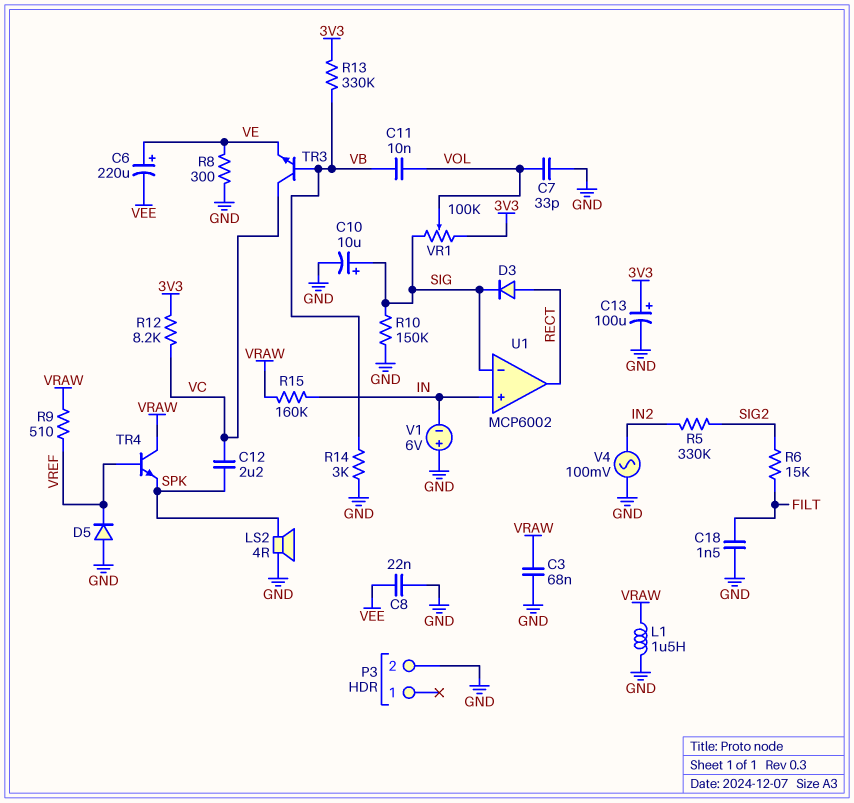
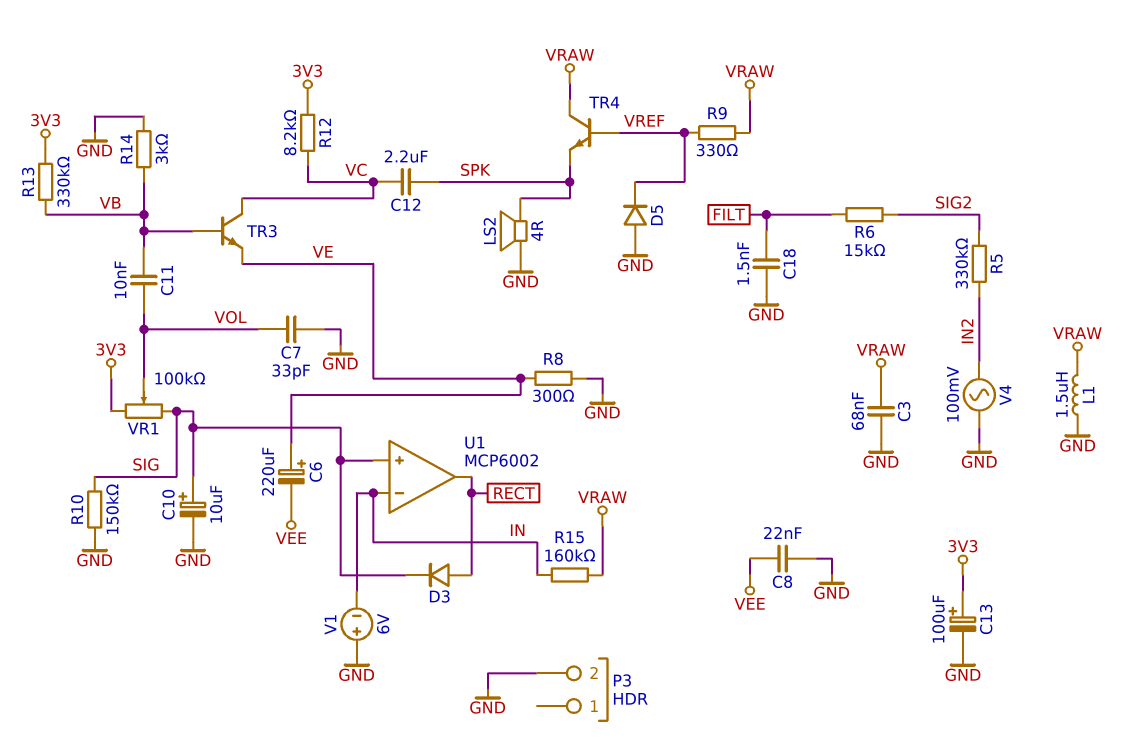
R9: 510 (VRAW, VREF) -> 330 (VRAW, VREF)
U1 pin in+: IN -> SIG
U1 pin in-: SIG -> IN

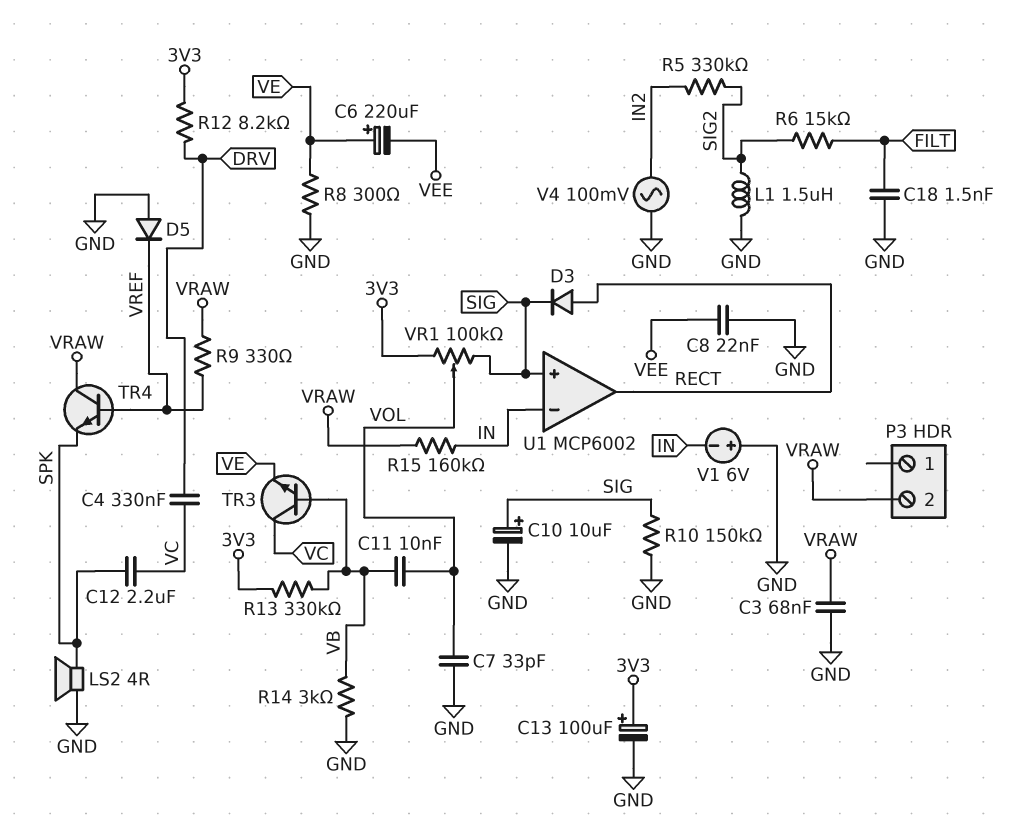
C4: none -> 330nF (DRV, VC)
L1: 1.5uH (GND, VRAW) -> 1.5uH (GND, SIG2)
P3 pin 2: GND -> VRAW
R12: 8.2k (3V3, VC) -> 8.2k (3V3, DRV)

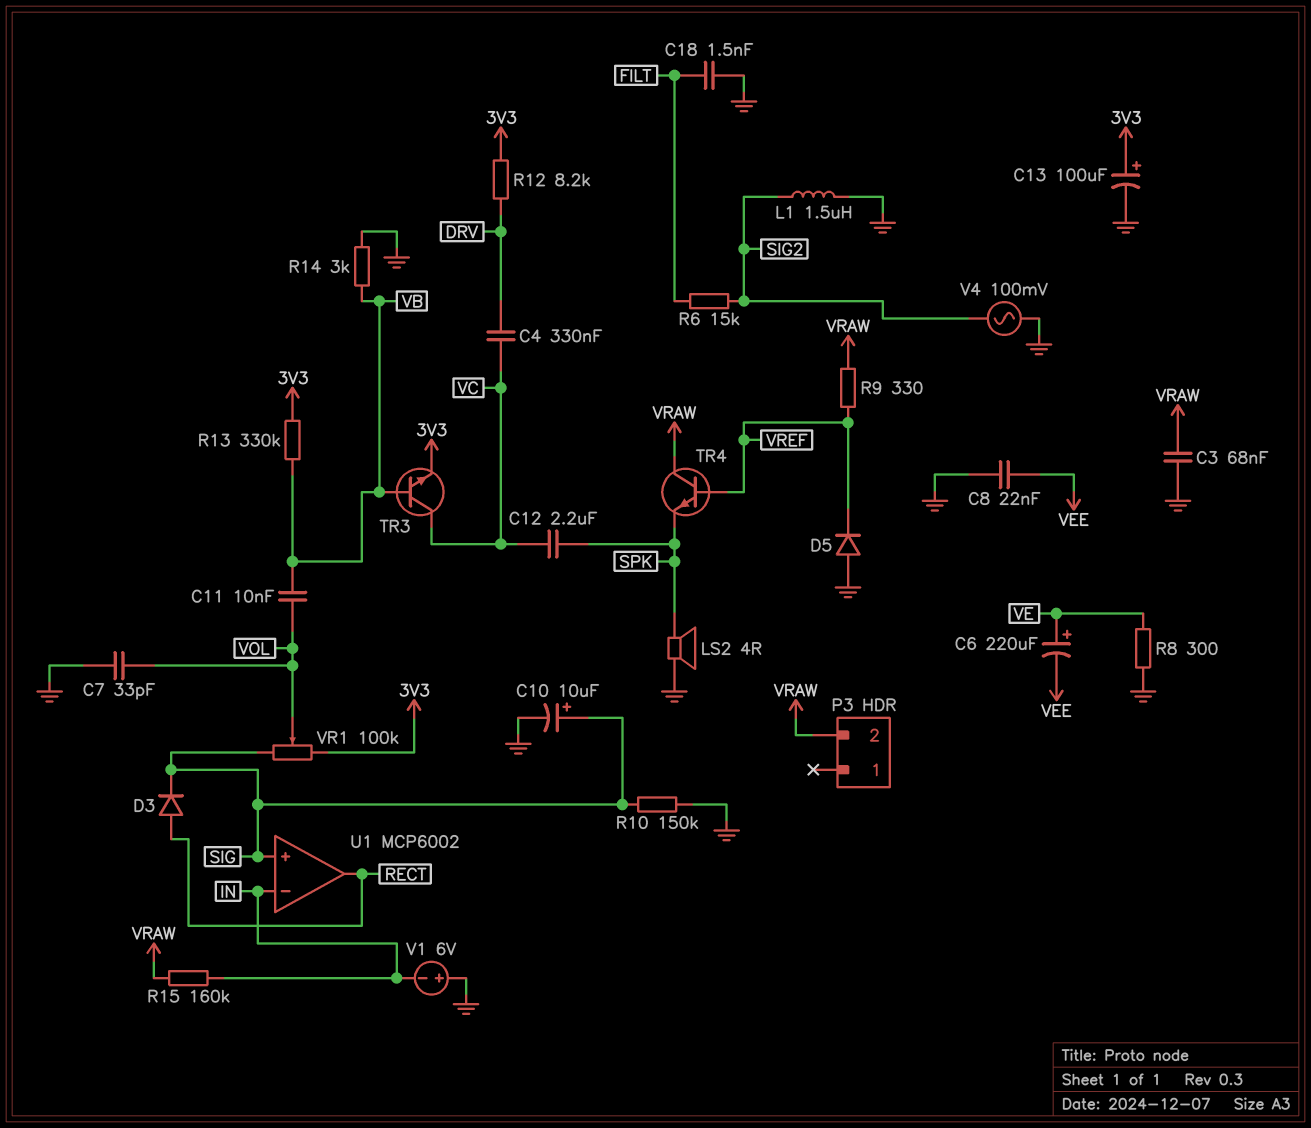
R5: 330k (IN2, SIG2) -> none
TR3: NPN (B VB, C VC, E VE) -> NPN (B VB, C VC, E 3V3)
V4: AC 100mV (GND, IN2) -> AC 100mV (GND, SIG2)

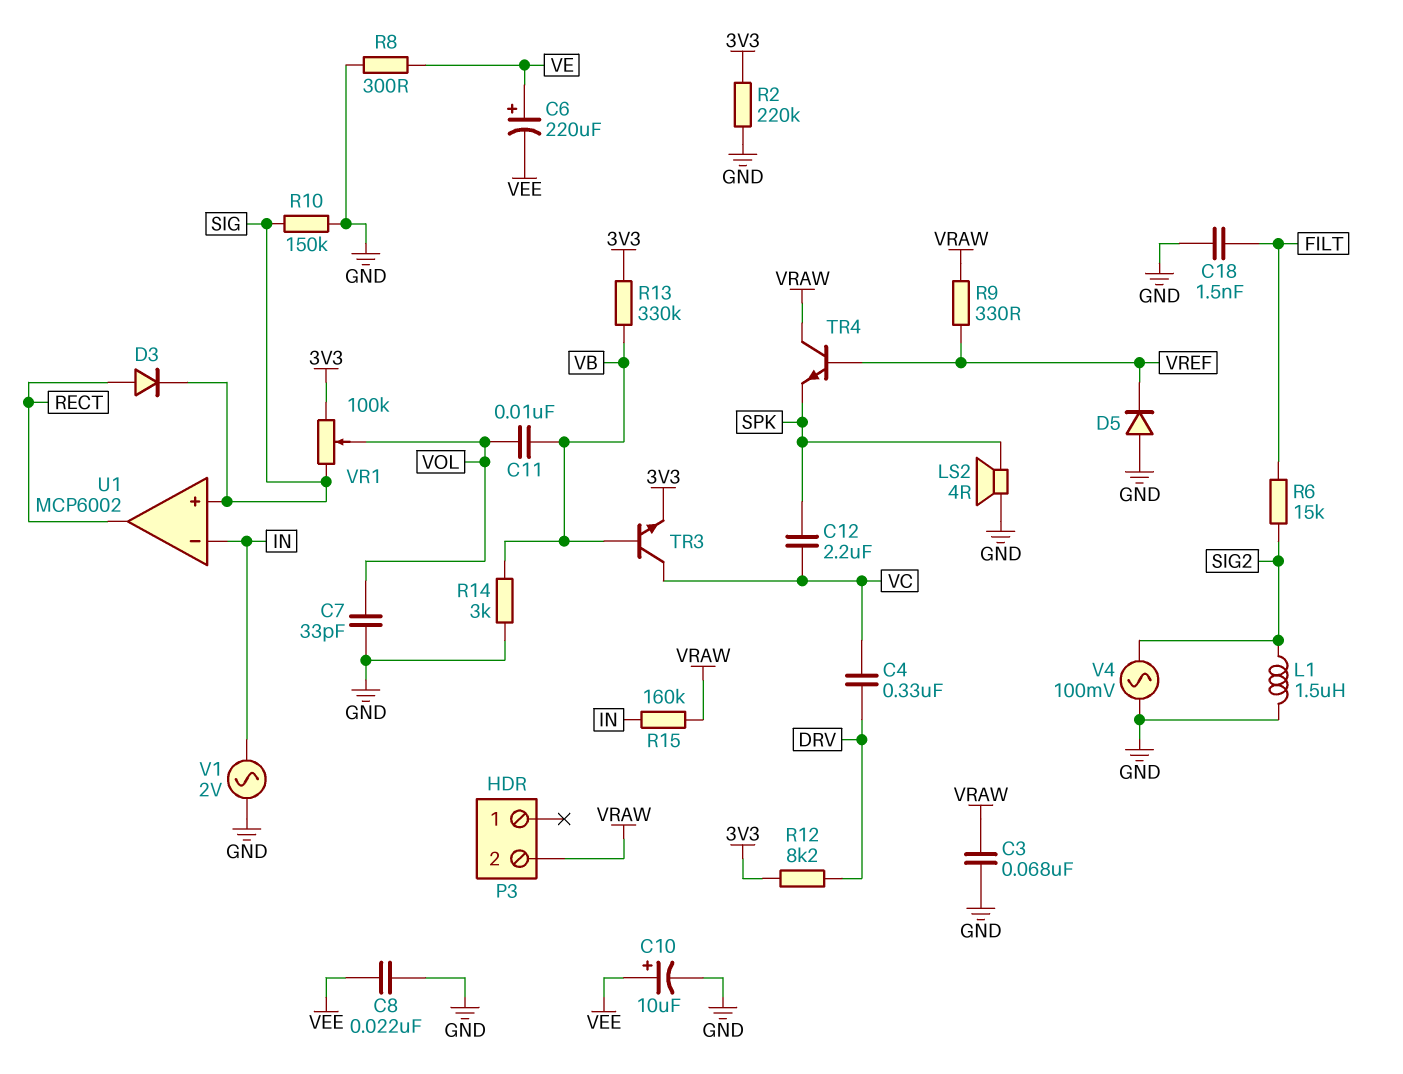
C10: 10uF (plus SIG, minus GND) -> 10uF (plus VEE, minus GND)
C13: 100uF (plus 3V3, minus GND) -> none
R2: none -> 220k (3V3, GND)
V1: 6V (plus GND, minus IN) -> AC 2V (GND, IN)

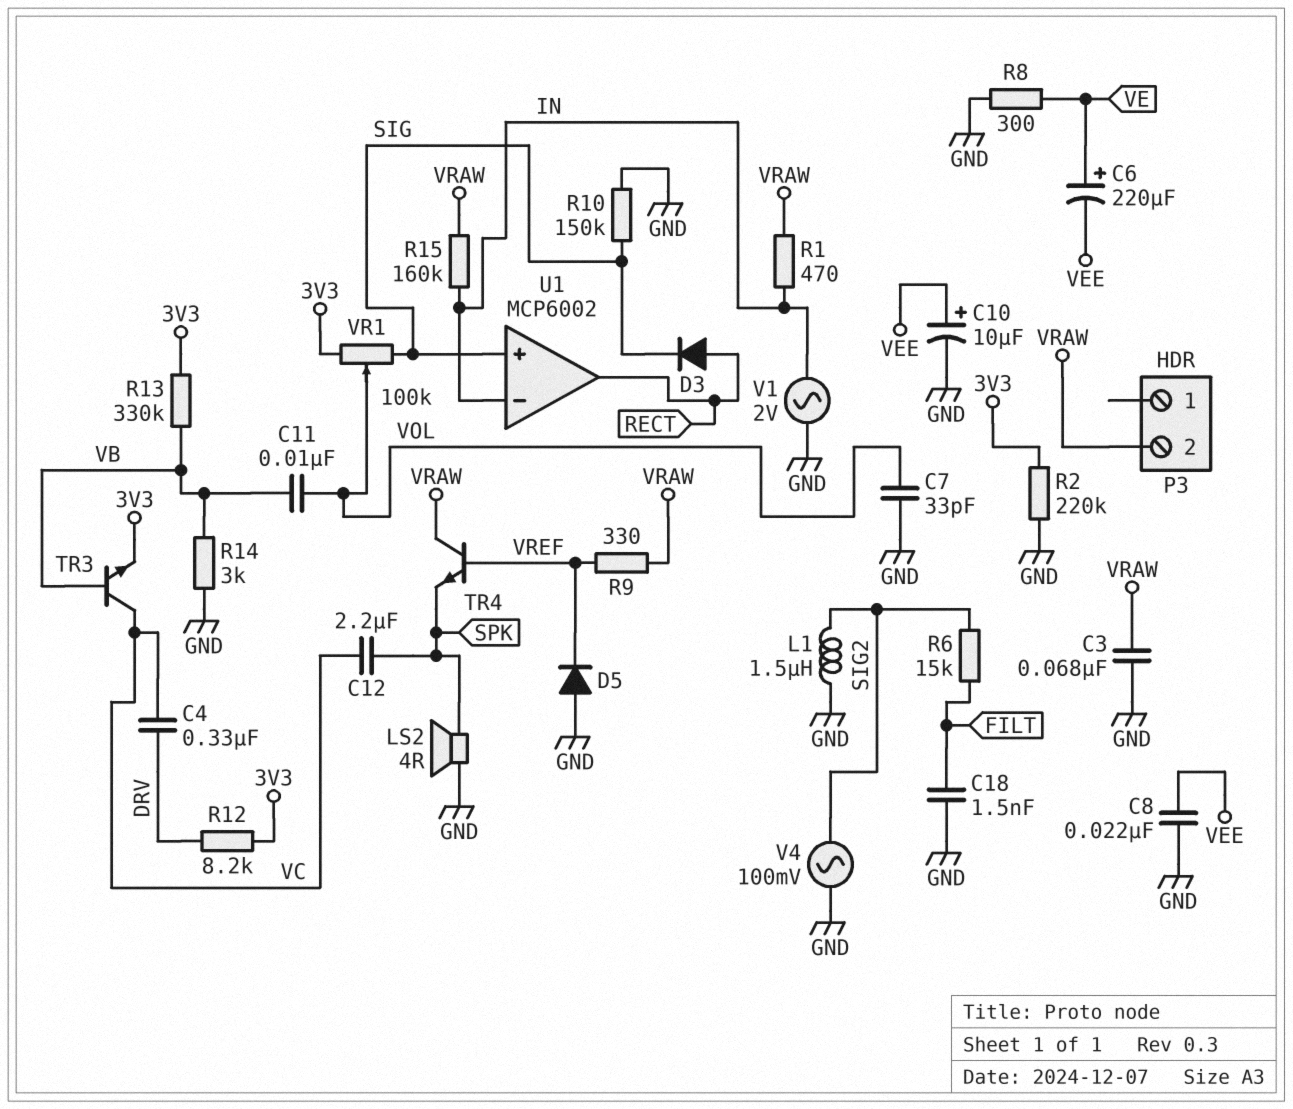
R1: none -> 470 (IN, VRAW)

